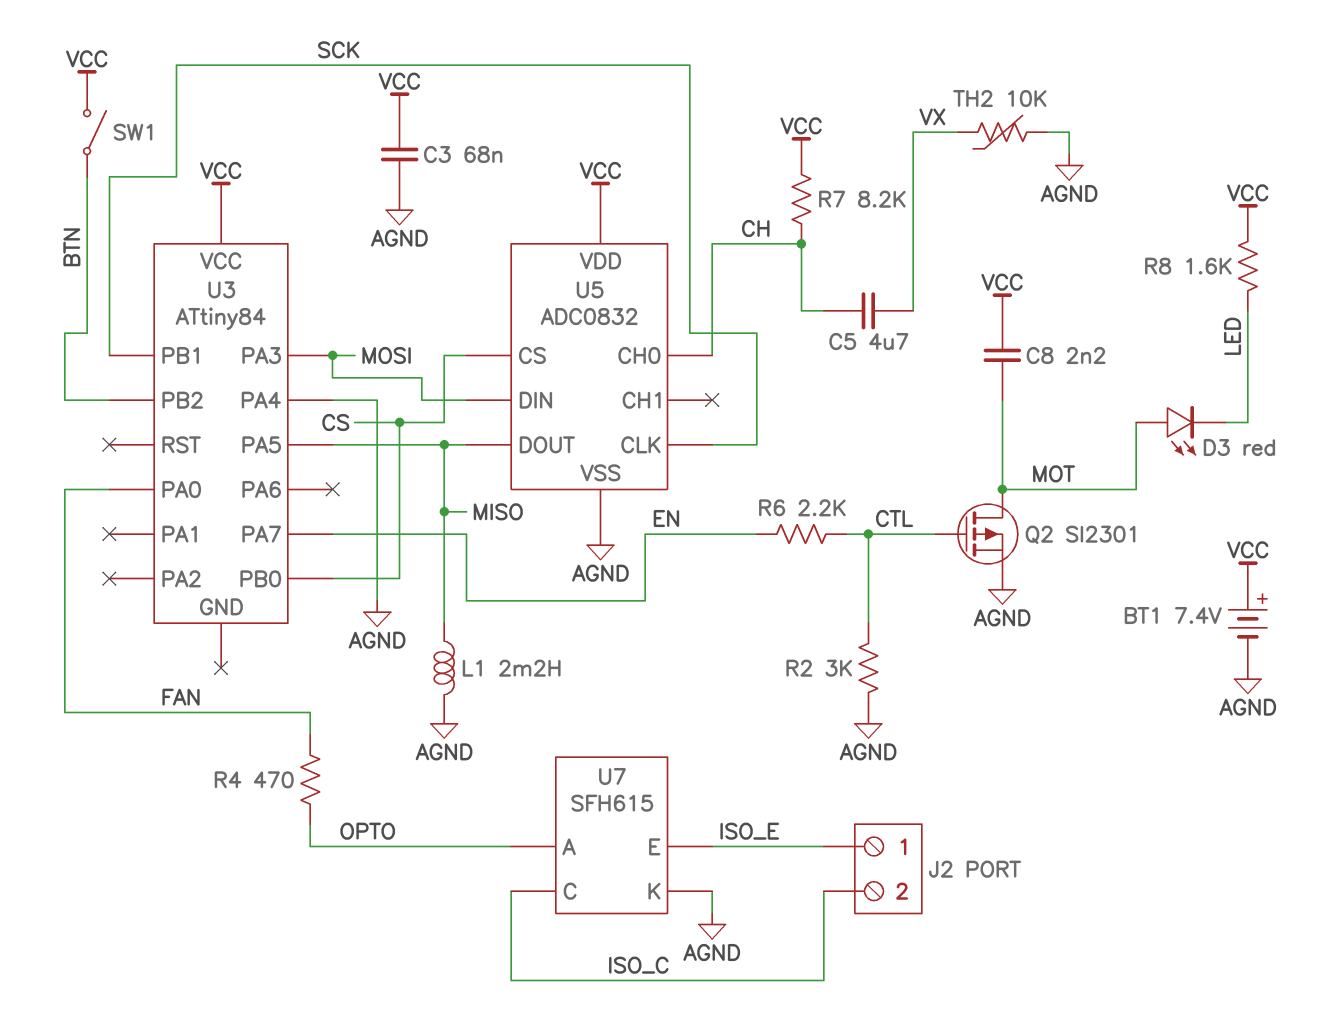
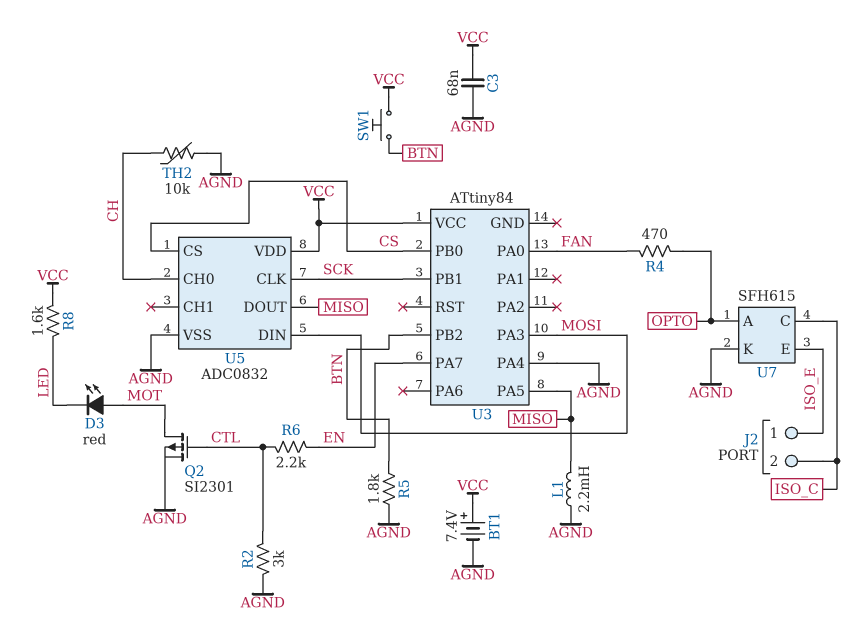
C5: 4.7uF (CH, VX) -> none
C8: 2.2nF (MOT, VCC) -> none
R5: none -> 1.8k (AGND, BTN)
R7: 8.2k (CH, VCC) -> none
SW1: switch (BTN, VCC) -> button (BTN, VCC)
TH2: 10k (AGND, VX) -> 10k (AGND, CH)

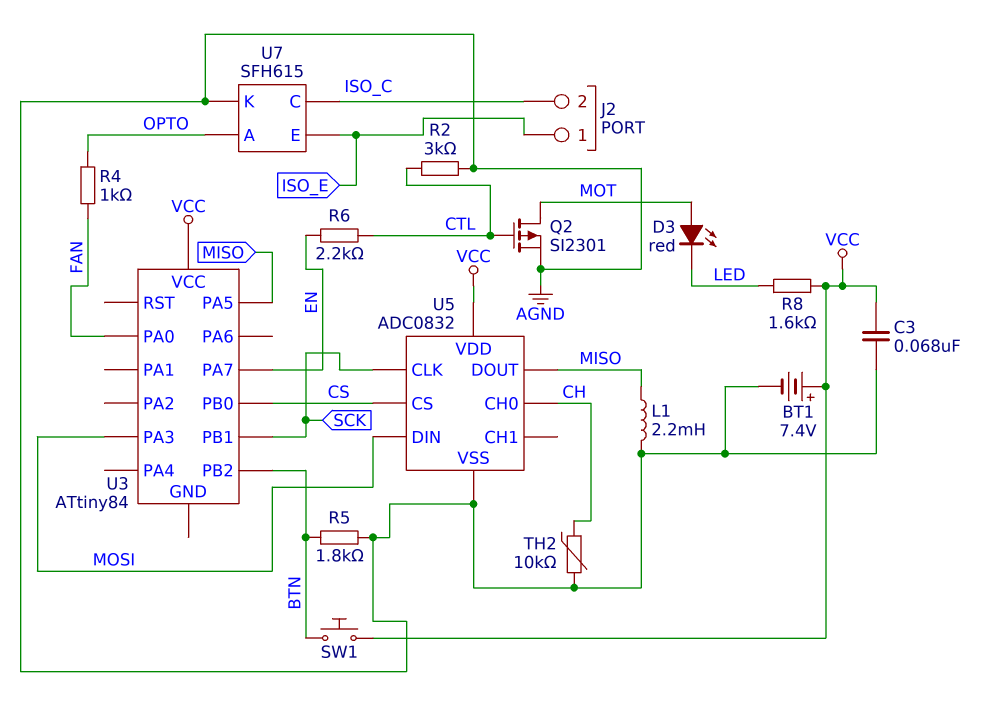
R4: 470 (FAN, OPTO) -> 1k (FAN, OPTO)
U3 pin PA4: AGND -> none

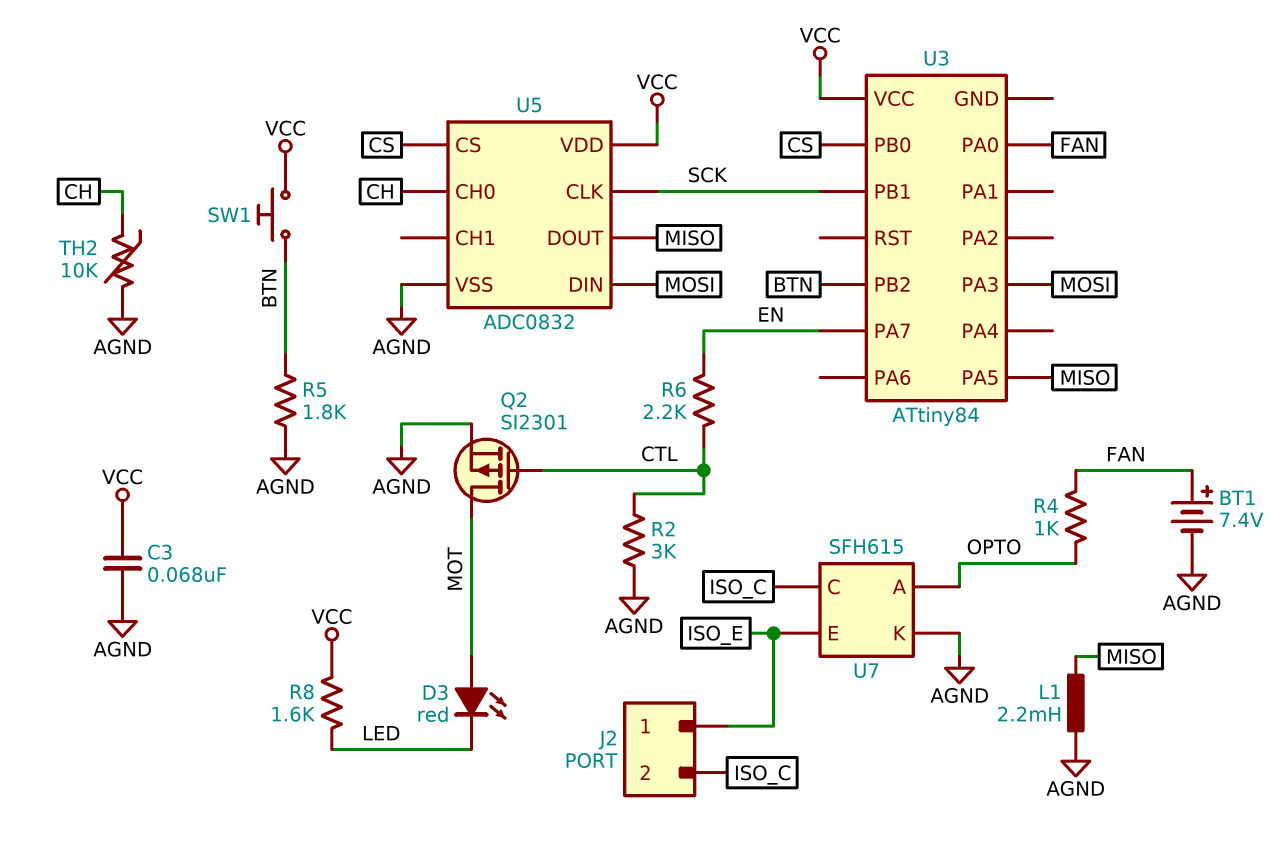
BT1: 7.4V (plus VCC, minus AGND) -> 7.4V (plus FAN, minus AGND)

